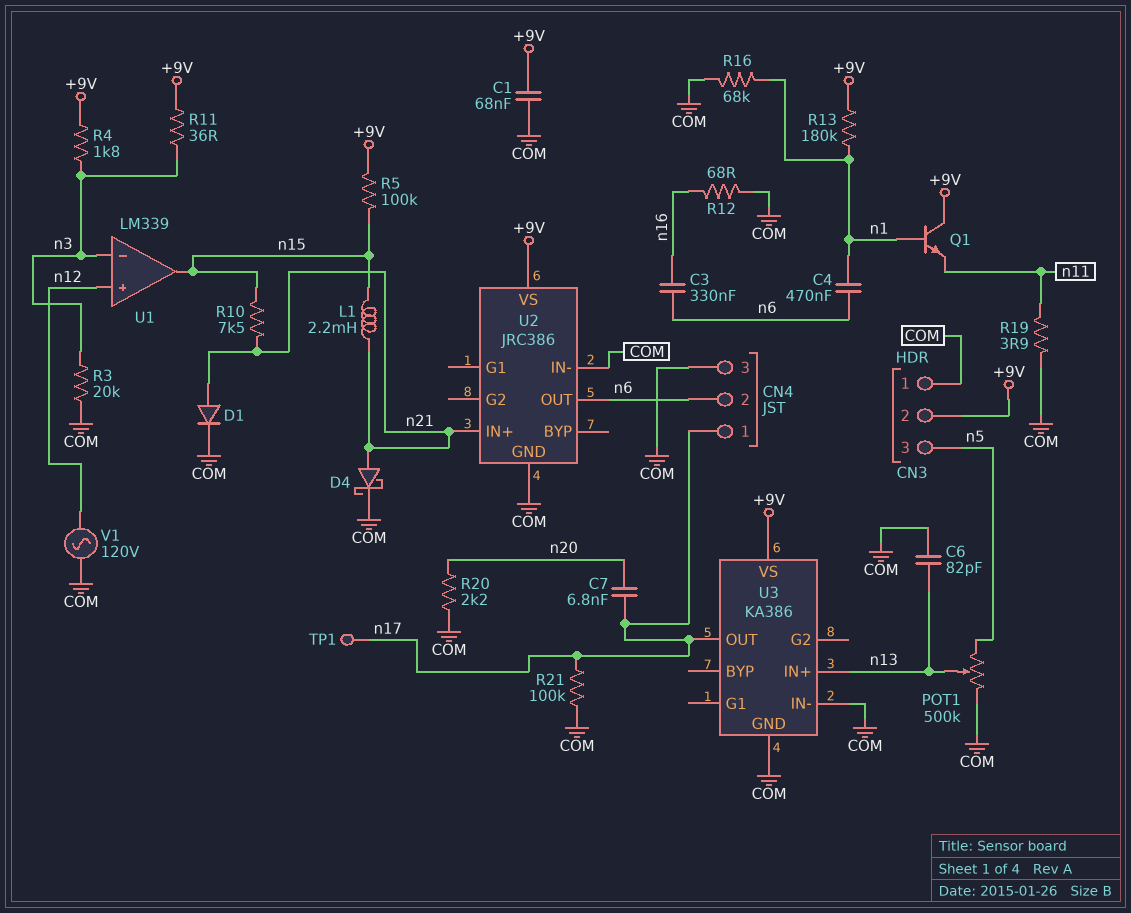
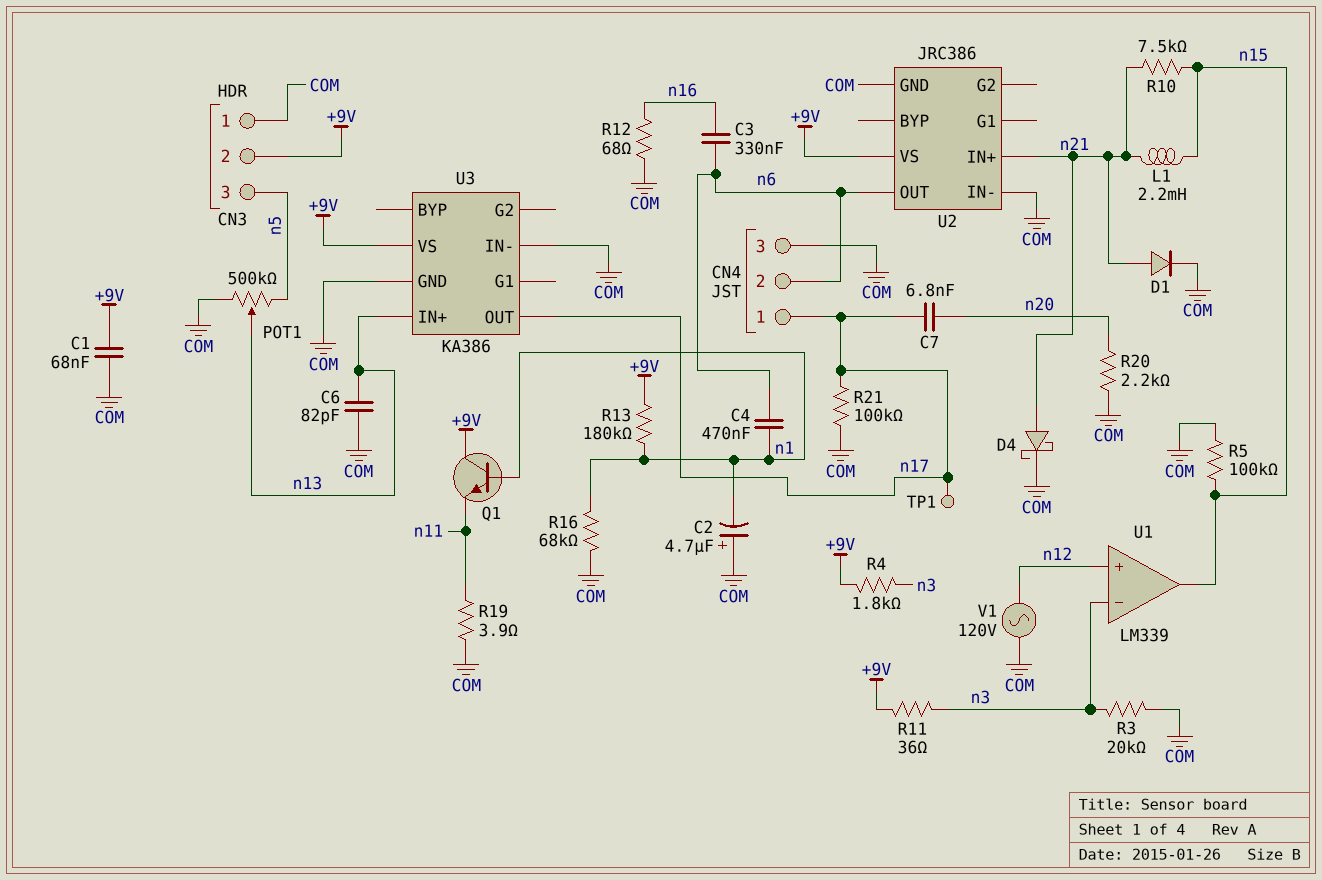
C2: none -> 4.7uF (plus COM, minus n1)
R5: 100k (+9V, n15) -> 100k (COM, n15)

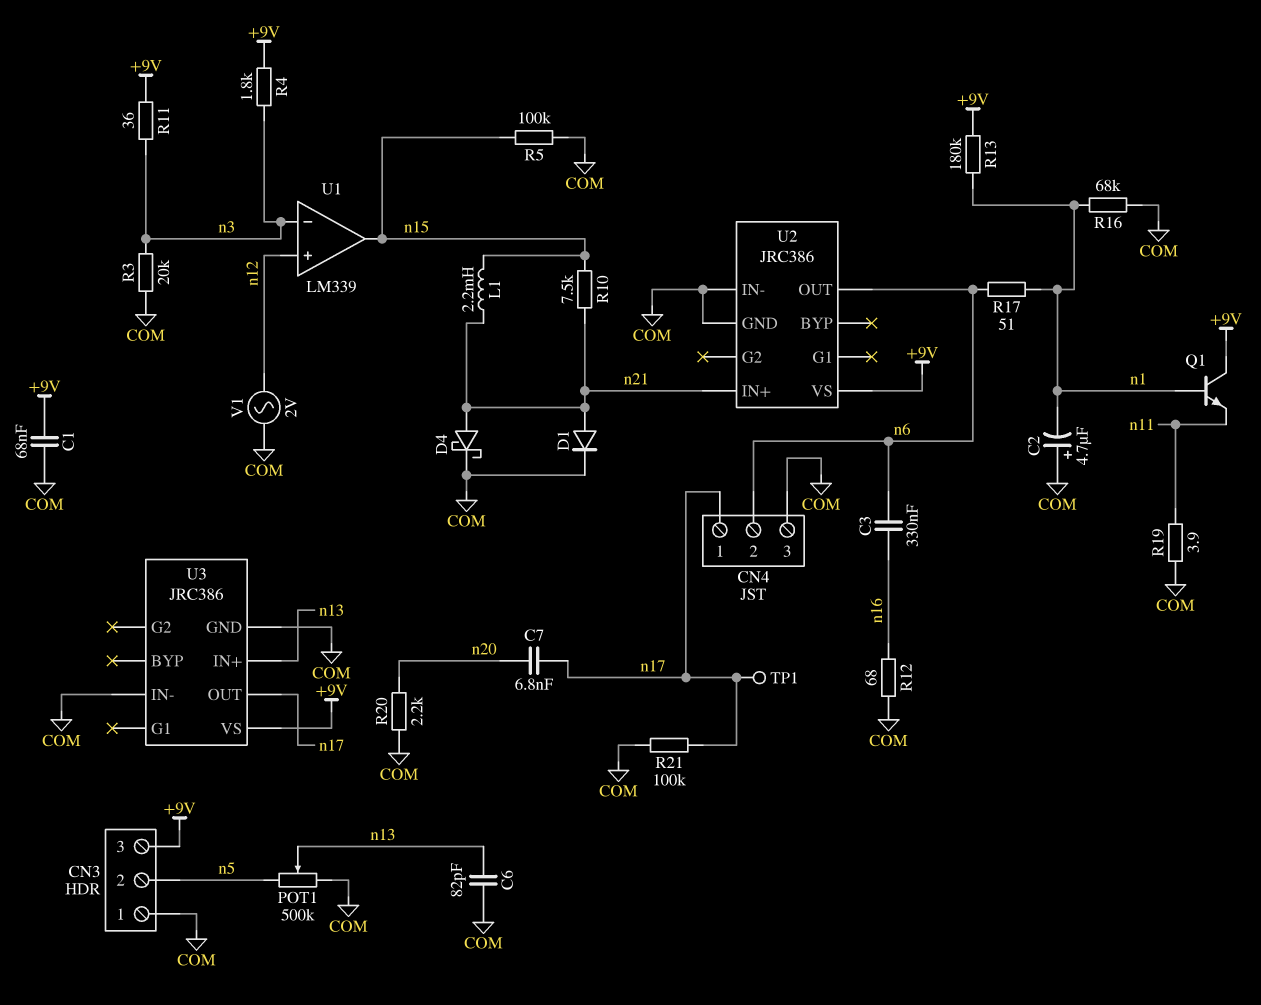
C4: 470nF (n1, n6) -> none
CN3 pin 2: +9V -> n5
CN3 pin 3: n5 -> +9V
R17: none -> 51 (n1, n6)
U3: KA386 -> JRC386
V1: AC 120V (COM, n12) -> AC 2V (COM, n12)

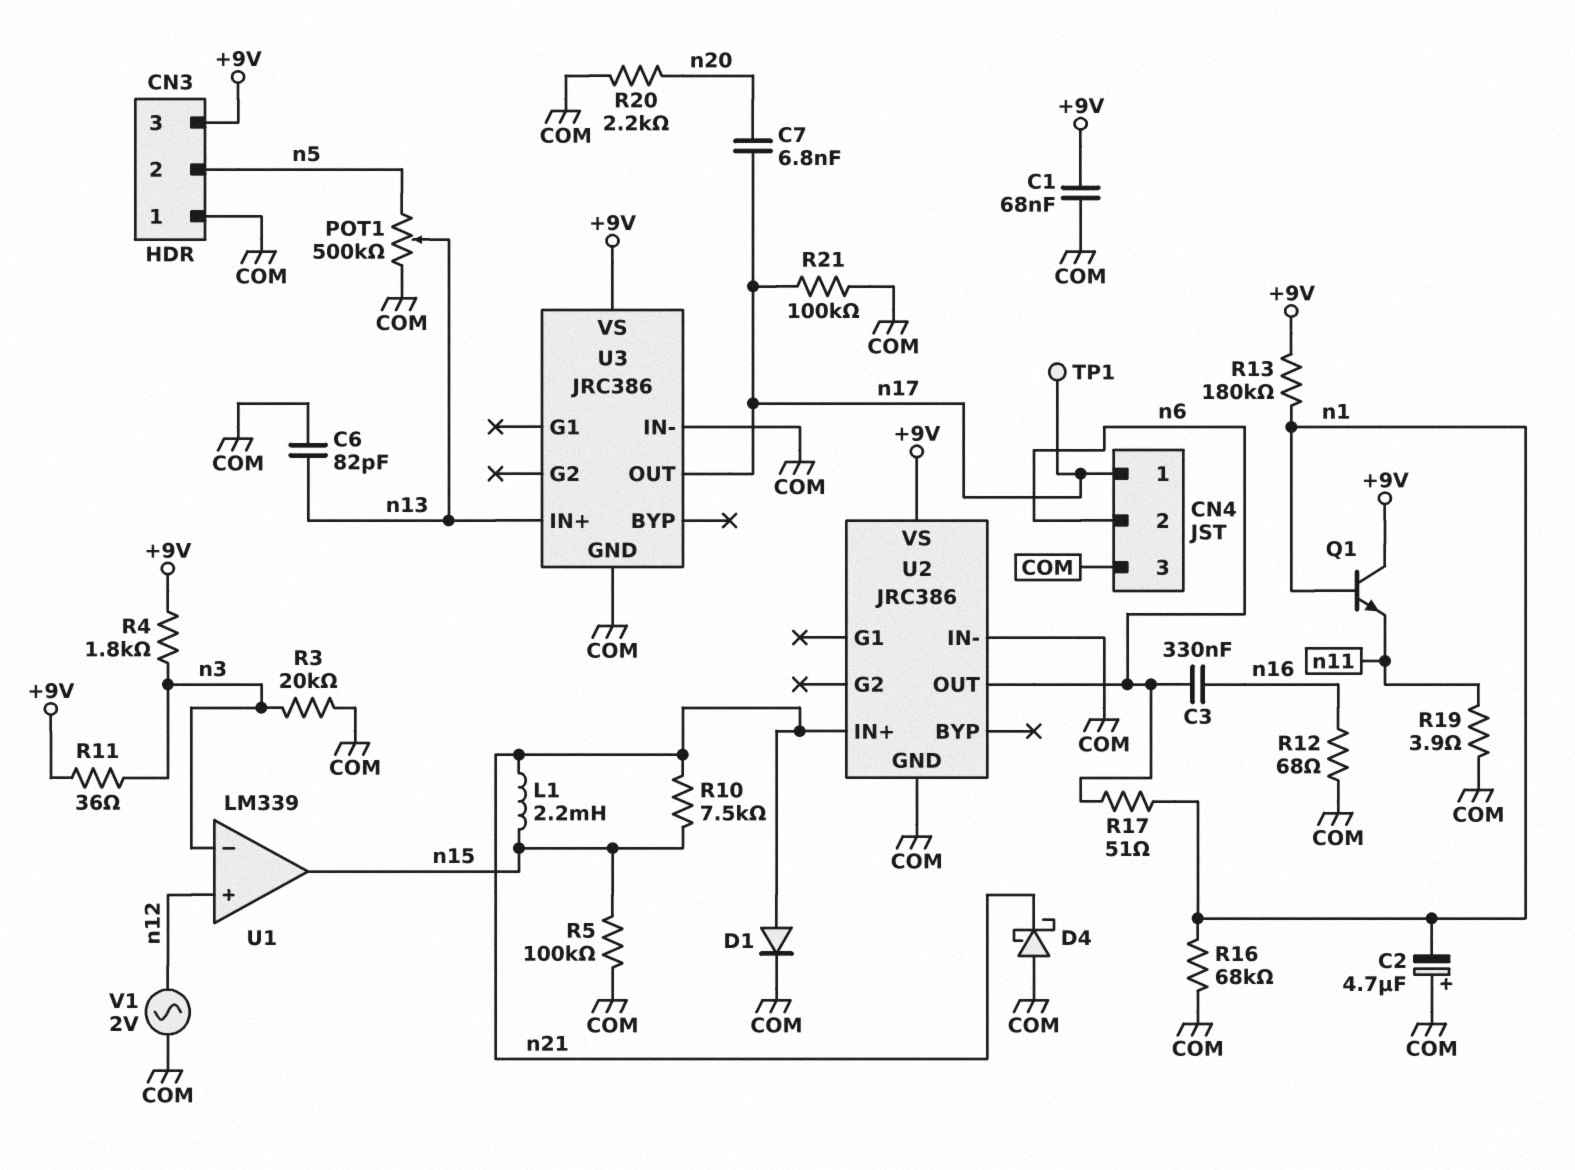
D4: schottky (A n21, K COM) -> schottky (A COM, K n21)

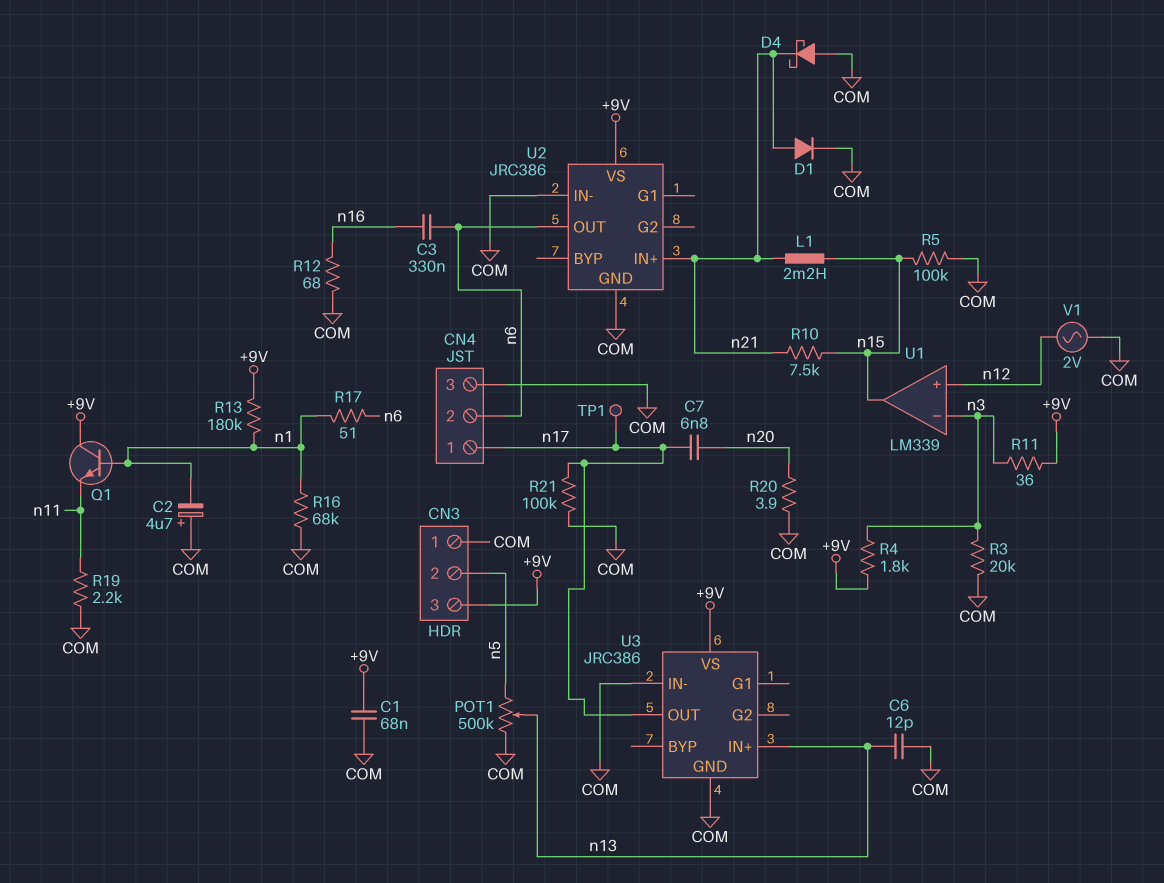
C6: 82pF (COM, n13) -> 12pF (COM, n13)
R19: 3.9 (COM, n11) -> 2.2k (COM, n11)
R20: 2.2k (COM, n20) -> 3.9 (COM, n20)

